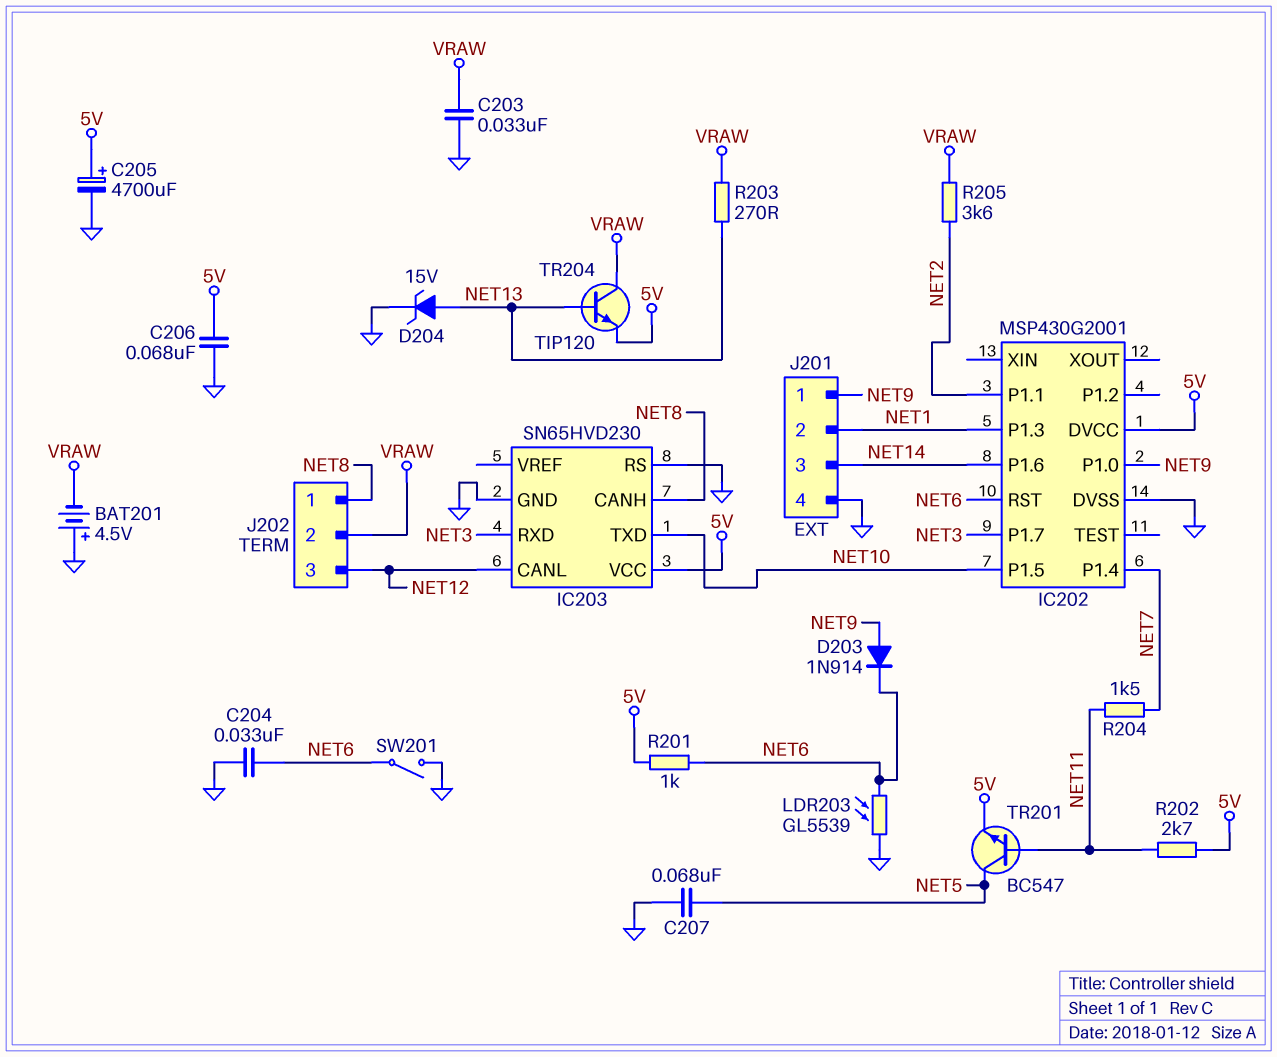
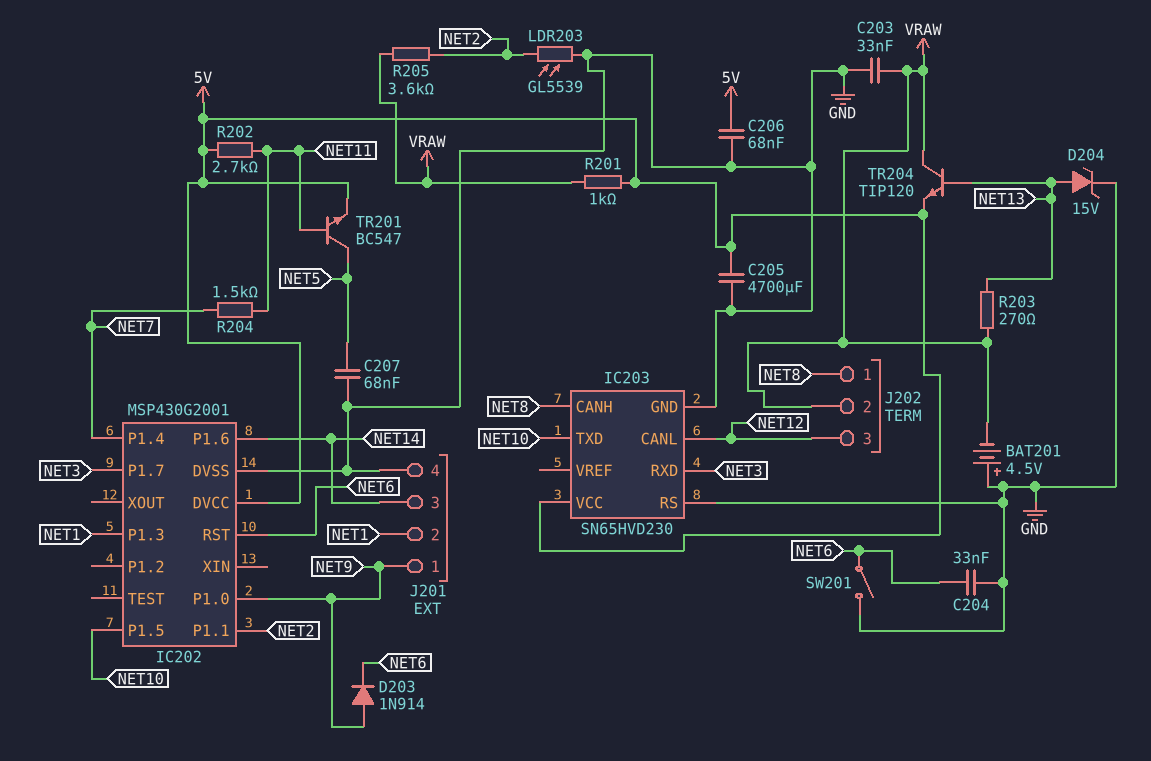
C205: 4700uF (plus 5V, minus GND) -> 4700uF (5V, GND)
LDR203: GL5539 (GND, NET6) -> GL5539 (GND, NET2)
R201: 1k (5V, NET6) -> 1k (5V, VRAW)

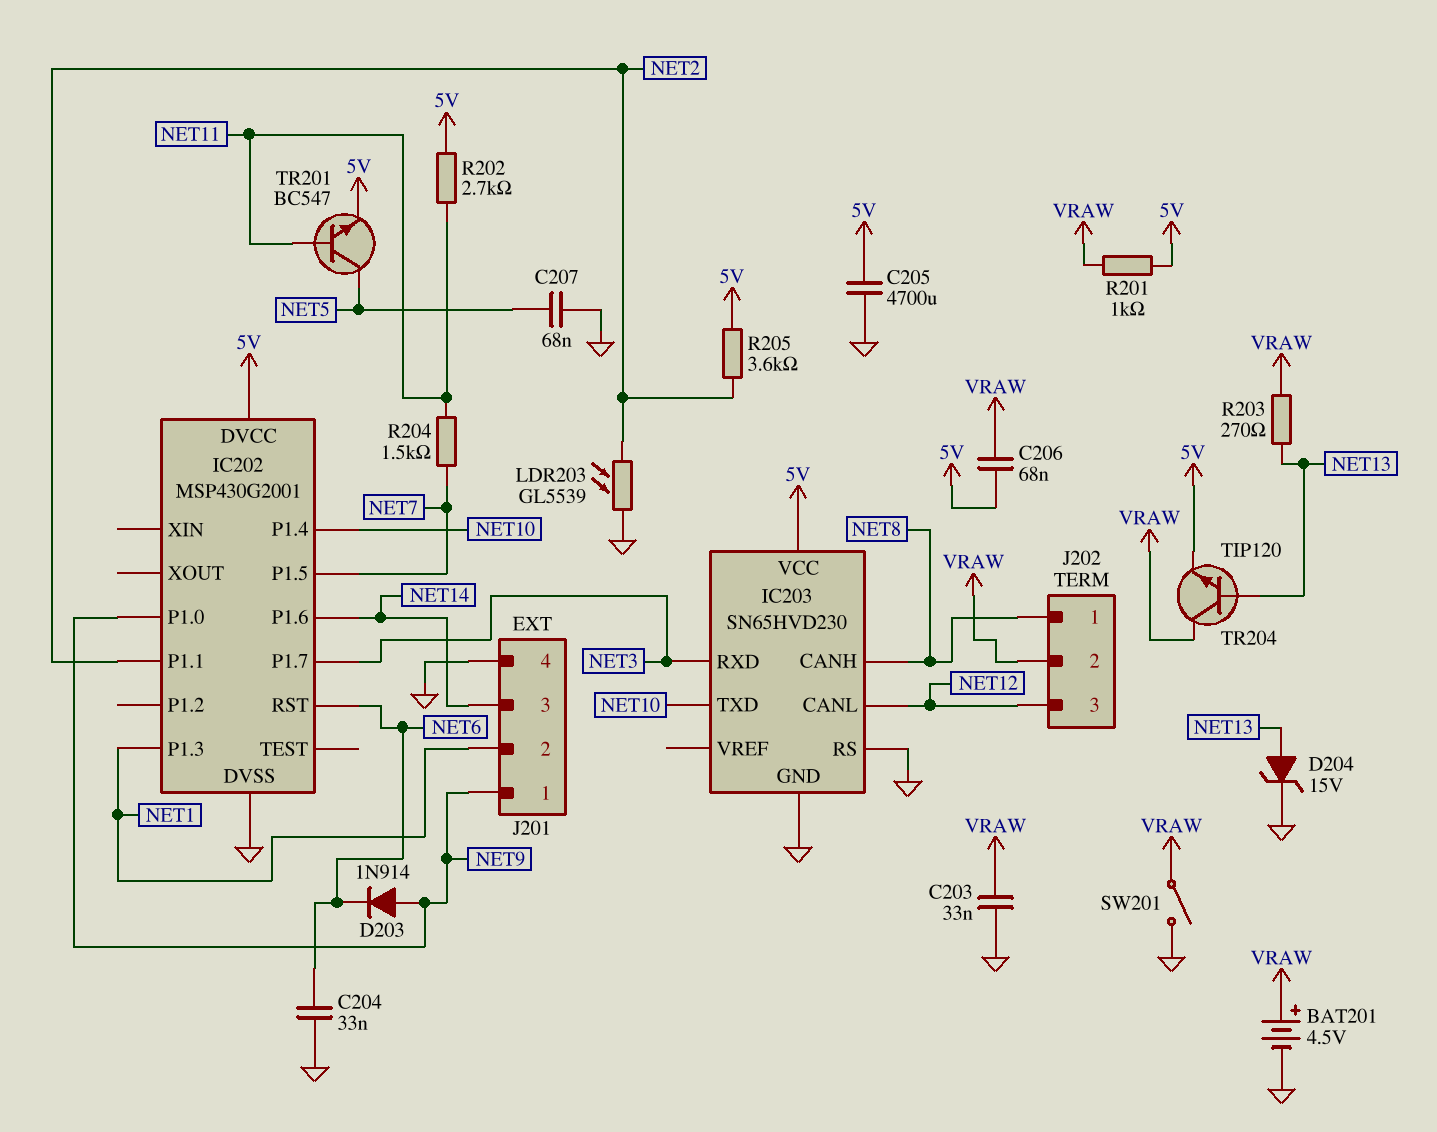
BAT201: 4.5V (plus GND, minus VRAW) -> 4.5V (plus VRAW, minus GND)
C206: 68nF (5V, GND) -> 68nF (5V, VRAW)
IC202 pin P1.4: NET7 -> NET10
IC202 pin P1.5: NET10 -> NET7
R205: 3.6k (NET2, VRAW) -> 3.6k (5V, NET2)
SW201: switch (GND, NET6) -> switch (GND, VRAW)

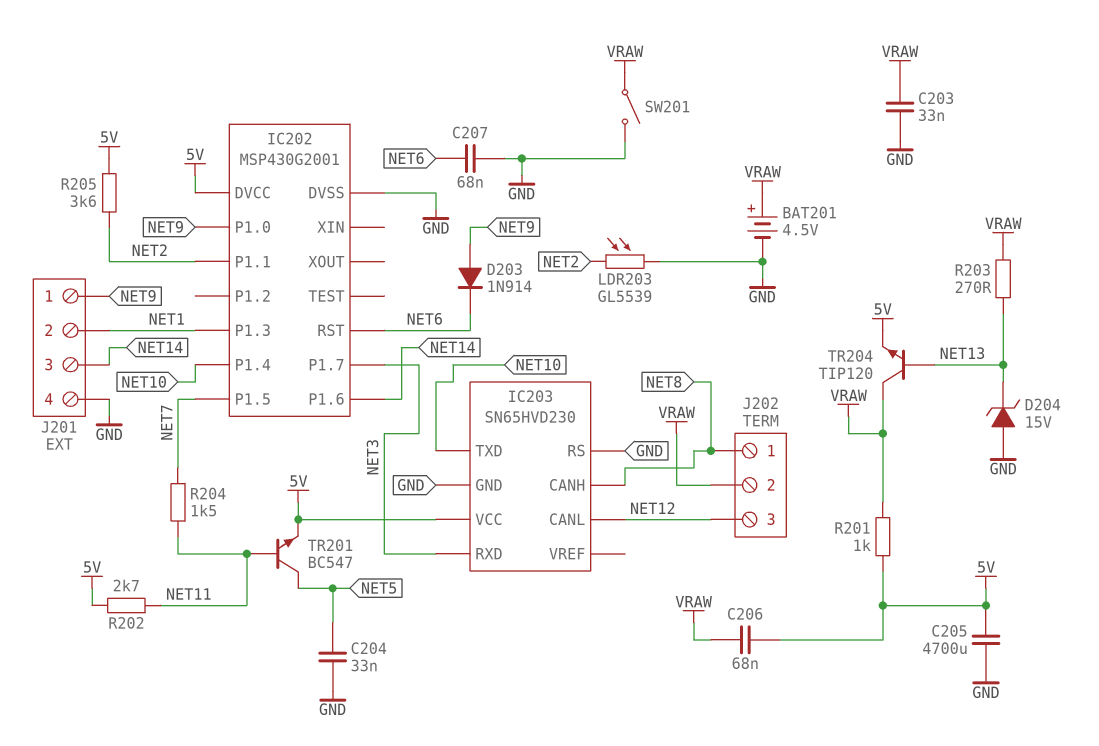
C204: 33nF (GND, NET6) -> 33nF (GND, NET5)
C207: 68nF (GND, NET5) -> 68nF (GND, NET6)
D204: zener 15V (A NET13, K GND) -> zener 15V (A GND, K NET13)

